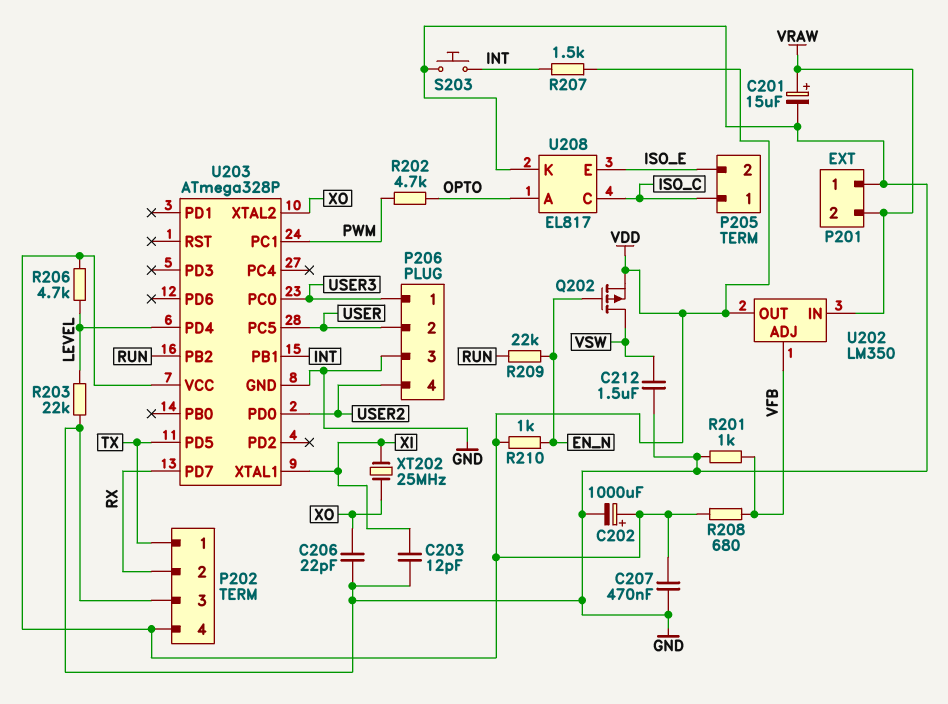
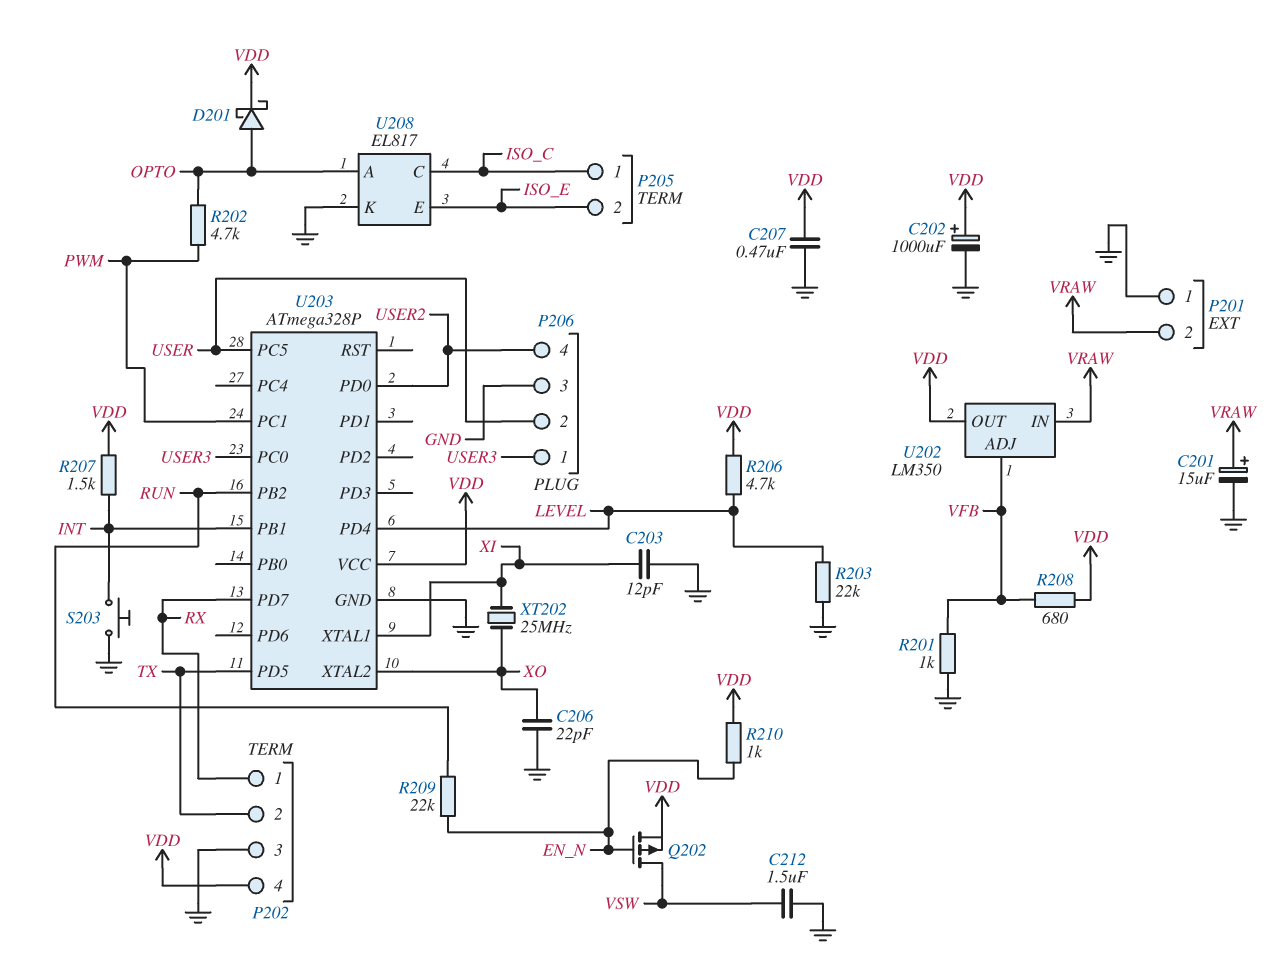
D201: none -> schottky (A OPTO, K VDD)
P202 pin 1: TX -> RX
P202 pin 2: RX -> TX

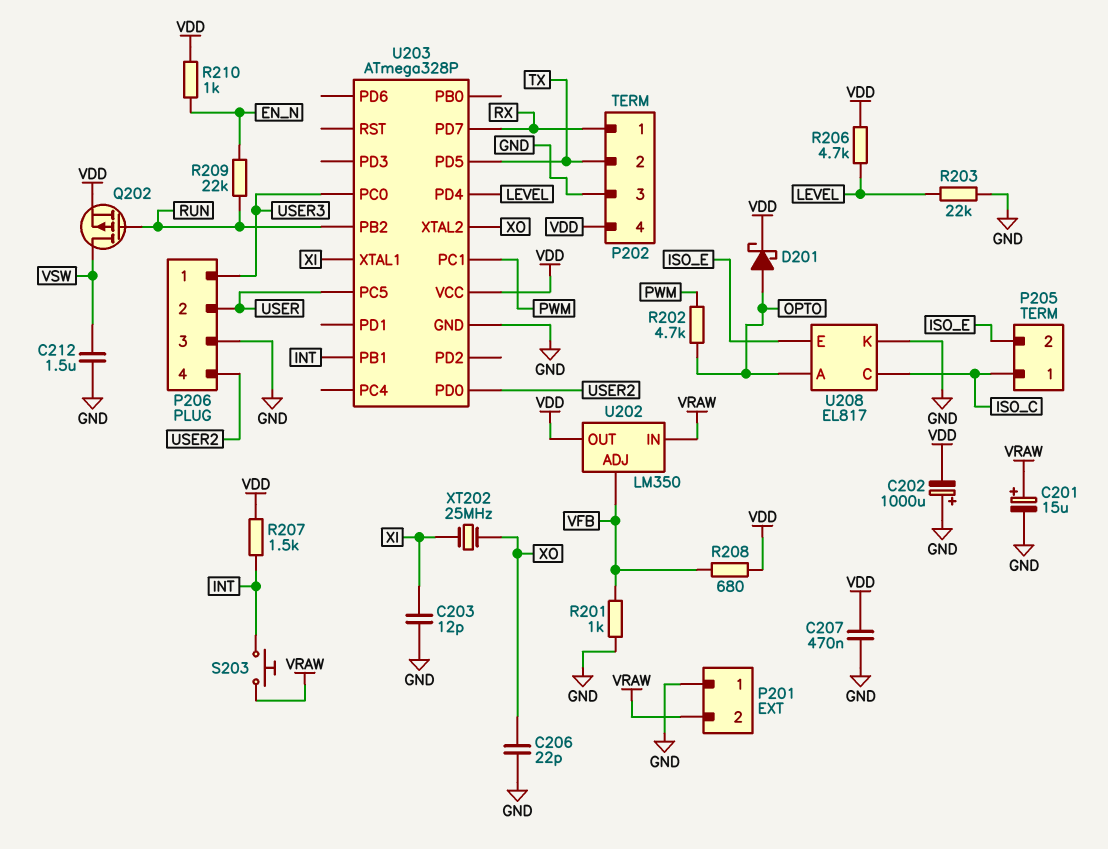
C202: 1000uF (plus VDD, minus GND) -> 1000uF (plus GND, minus VDD)
Q202: PMOS (G EN_N, D VSW, S VDD) -> PMOS (G RUN, D VSW, S VDD)
S203: button (GND, INT) -> button (INT, VRAW)

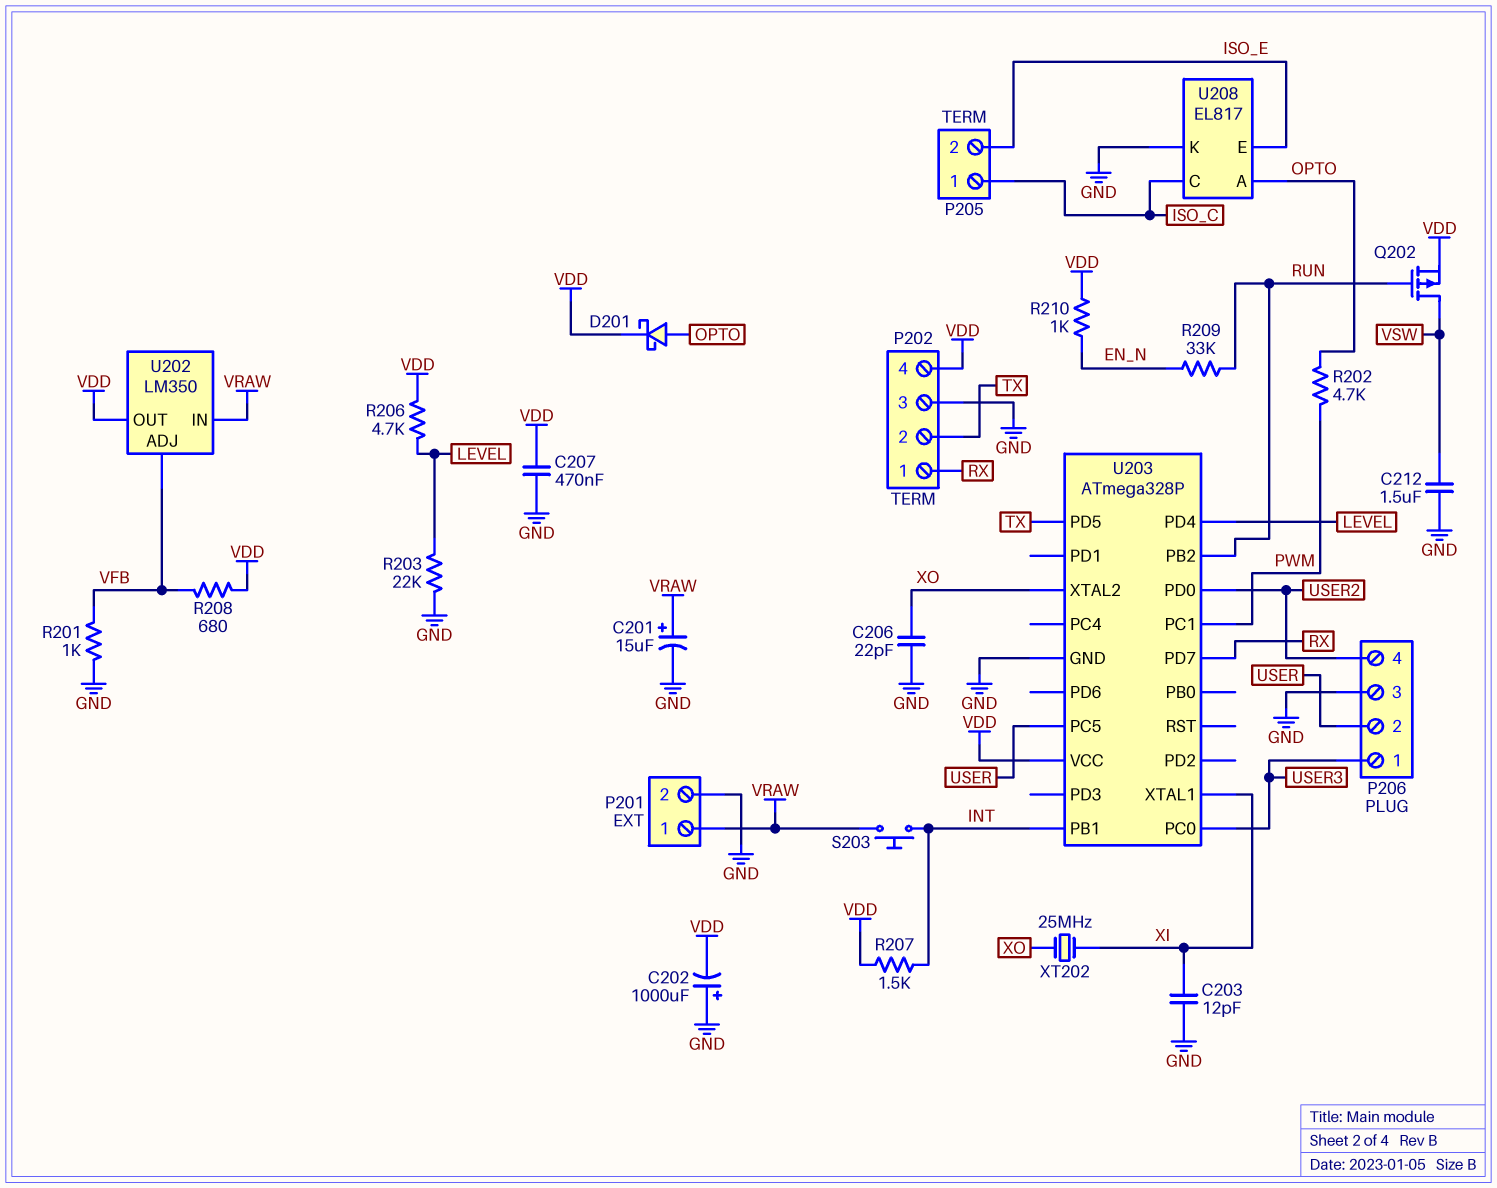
P201 pin 1: GND -> VRAW
P201 pin 2: VRAW -> GND
R209: 22k (EN_N, RUN) -> 33k (EN_N, RUN)

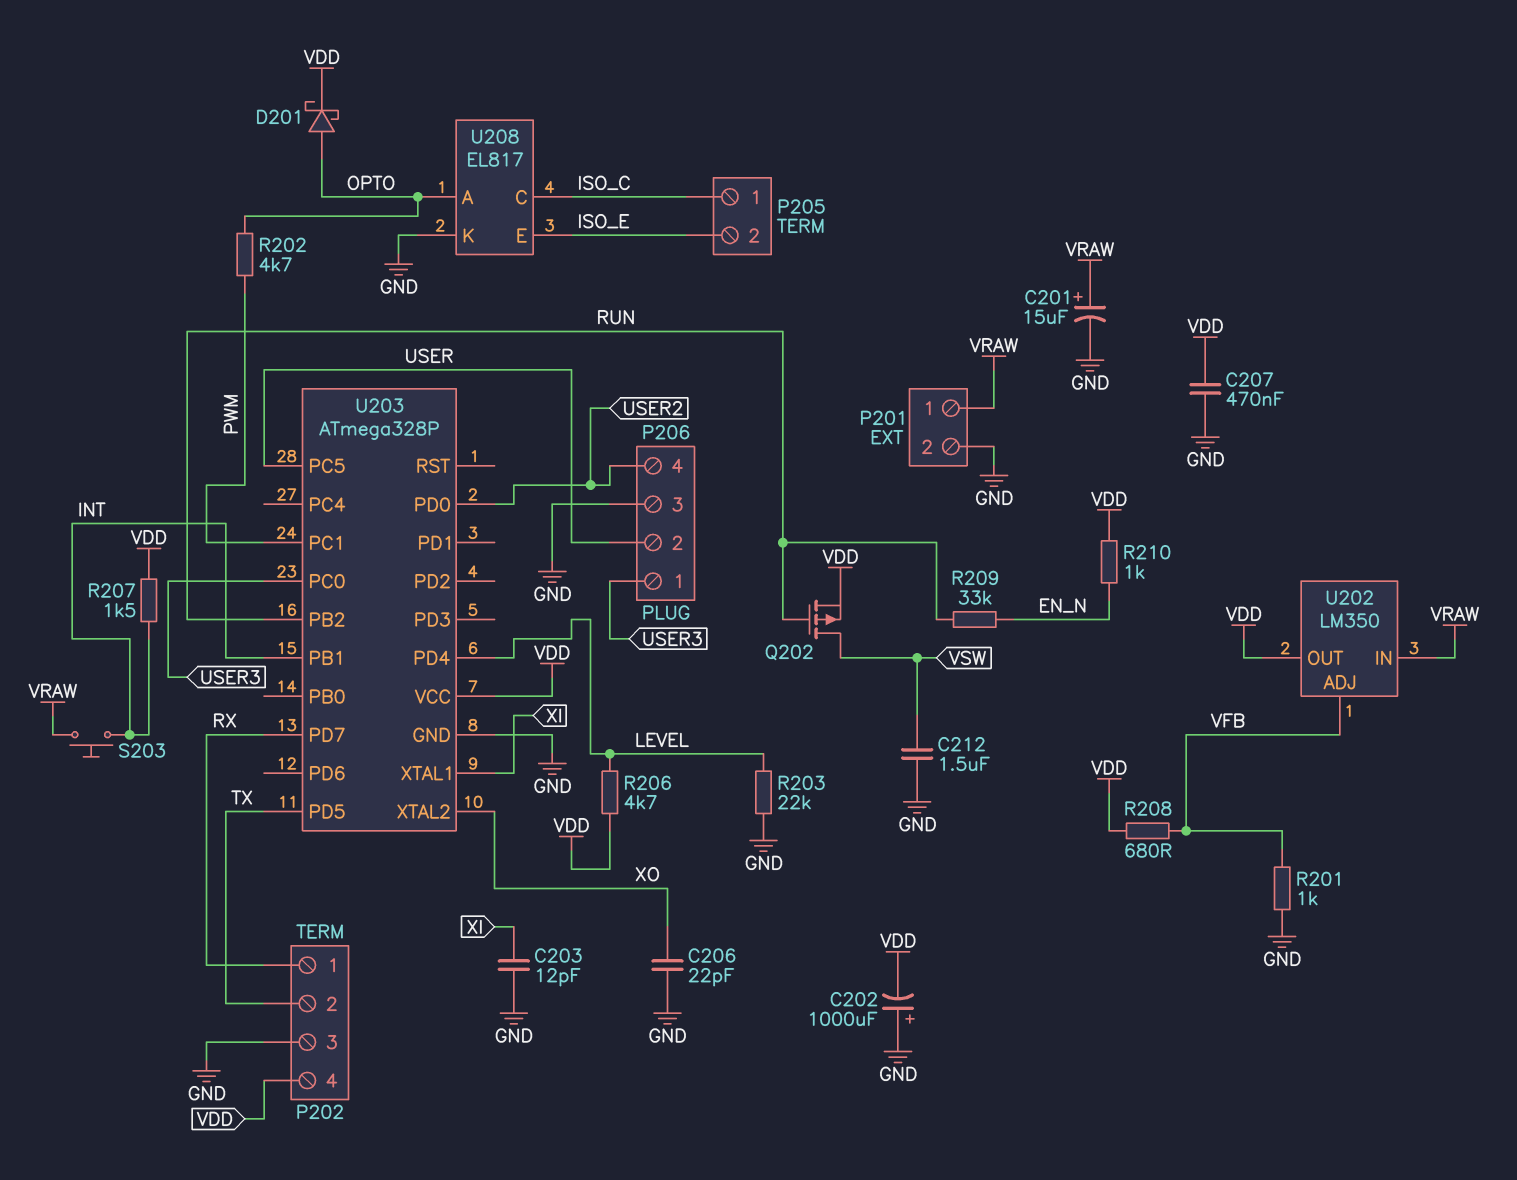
XT202: 25MHz (XI, XO) -> none

